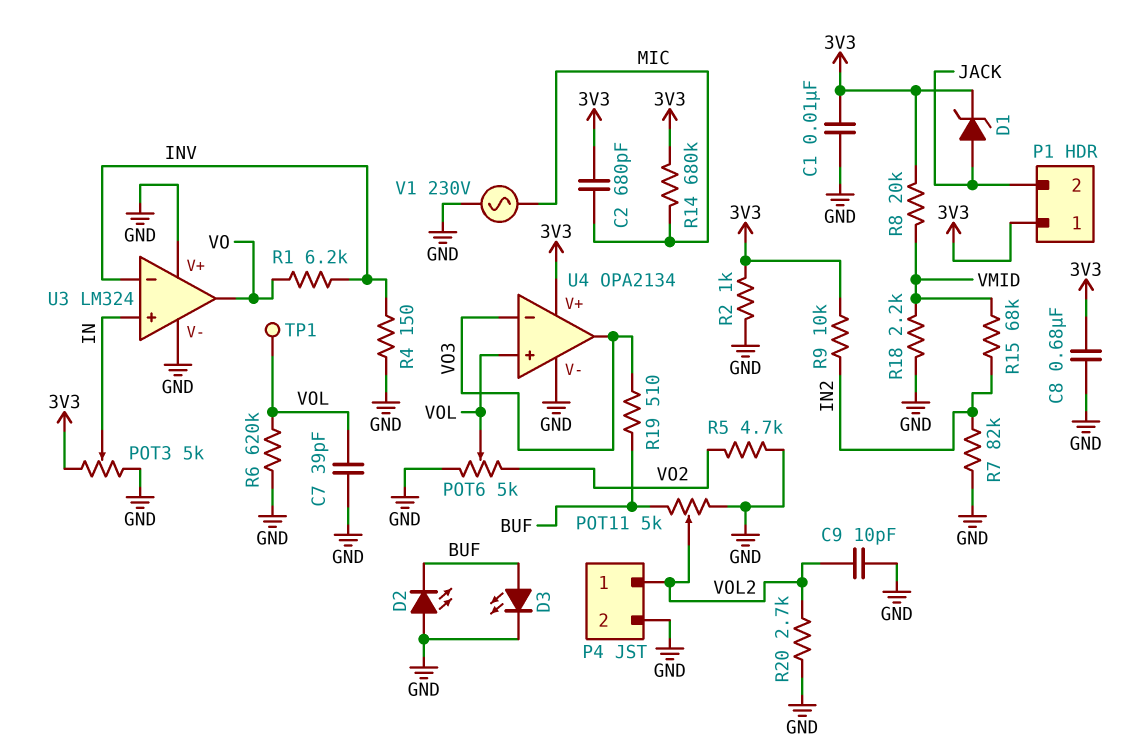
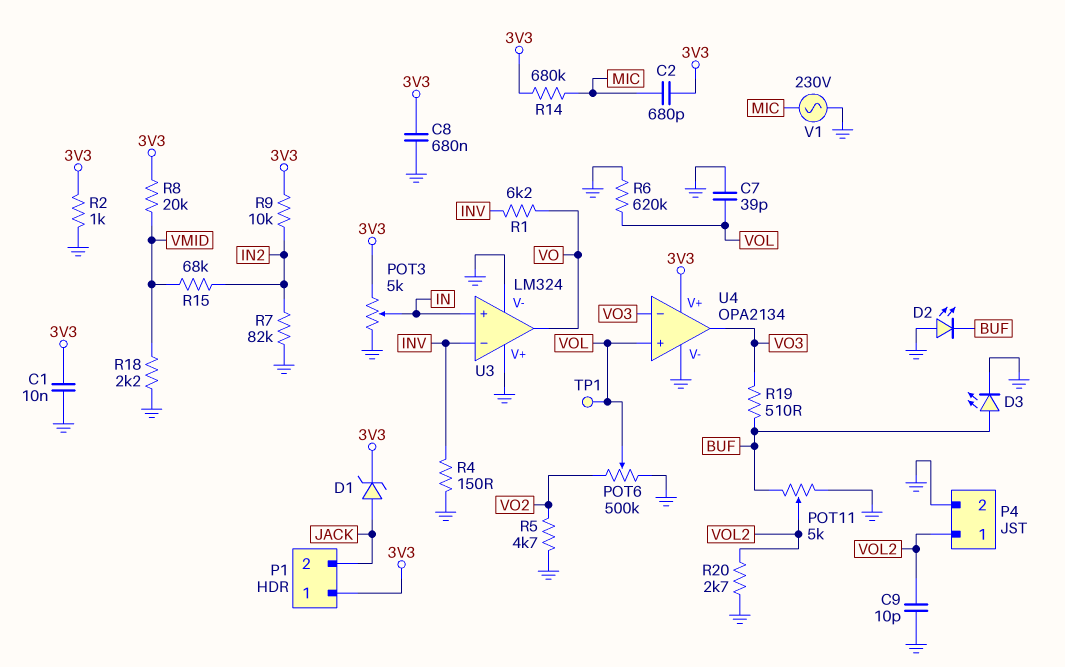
POT6: 5k (GND, VO2, wiper VOL) -> 500k (GND, VO2, wiper VOL)

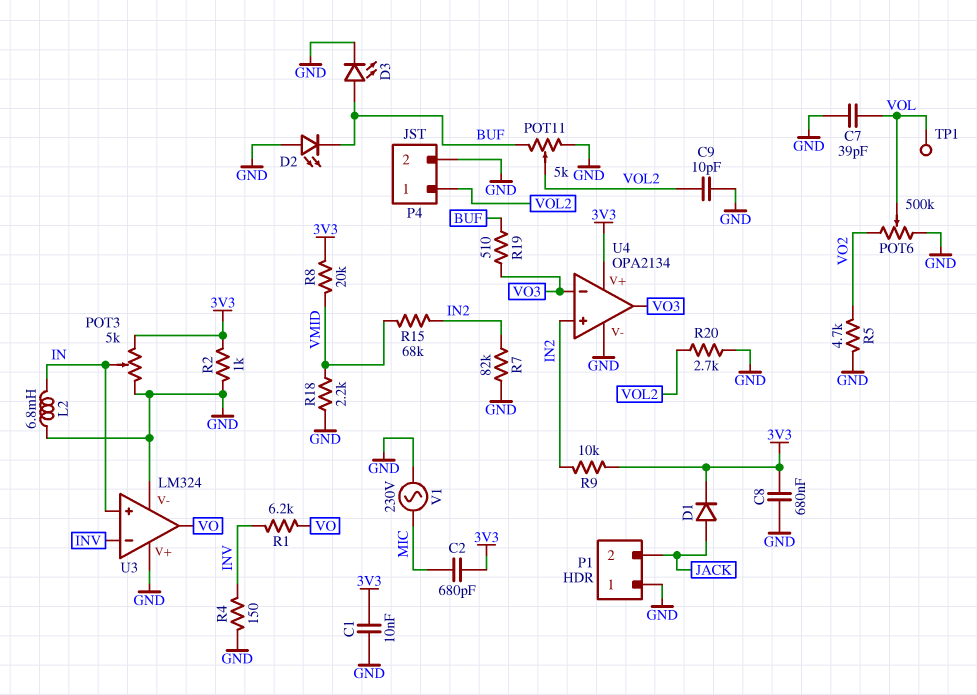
D1: zener (A JACK, K 3V3) -> diode (A JACK, K 3V3)
L2: none -> 6.8mH (GND, IN)
P1 pin 1: 3V3 -> GND
R6: 620k (GND, VOL) -> none
R14: 680k (3V3, MIC) -> none
U4 pin in+: VOL -> IN2

